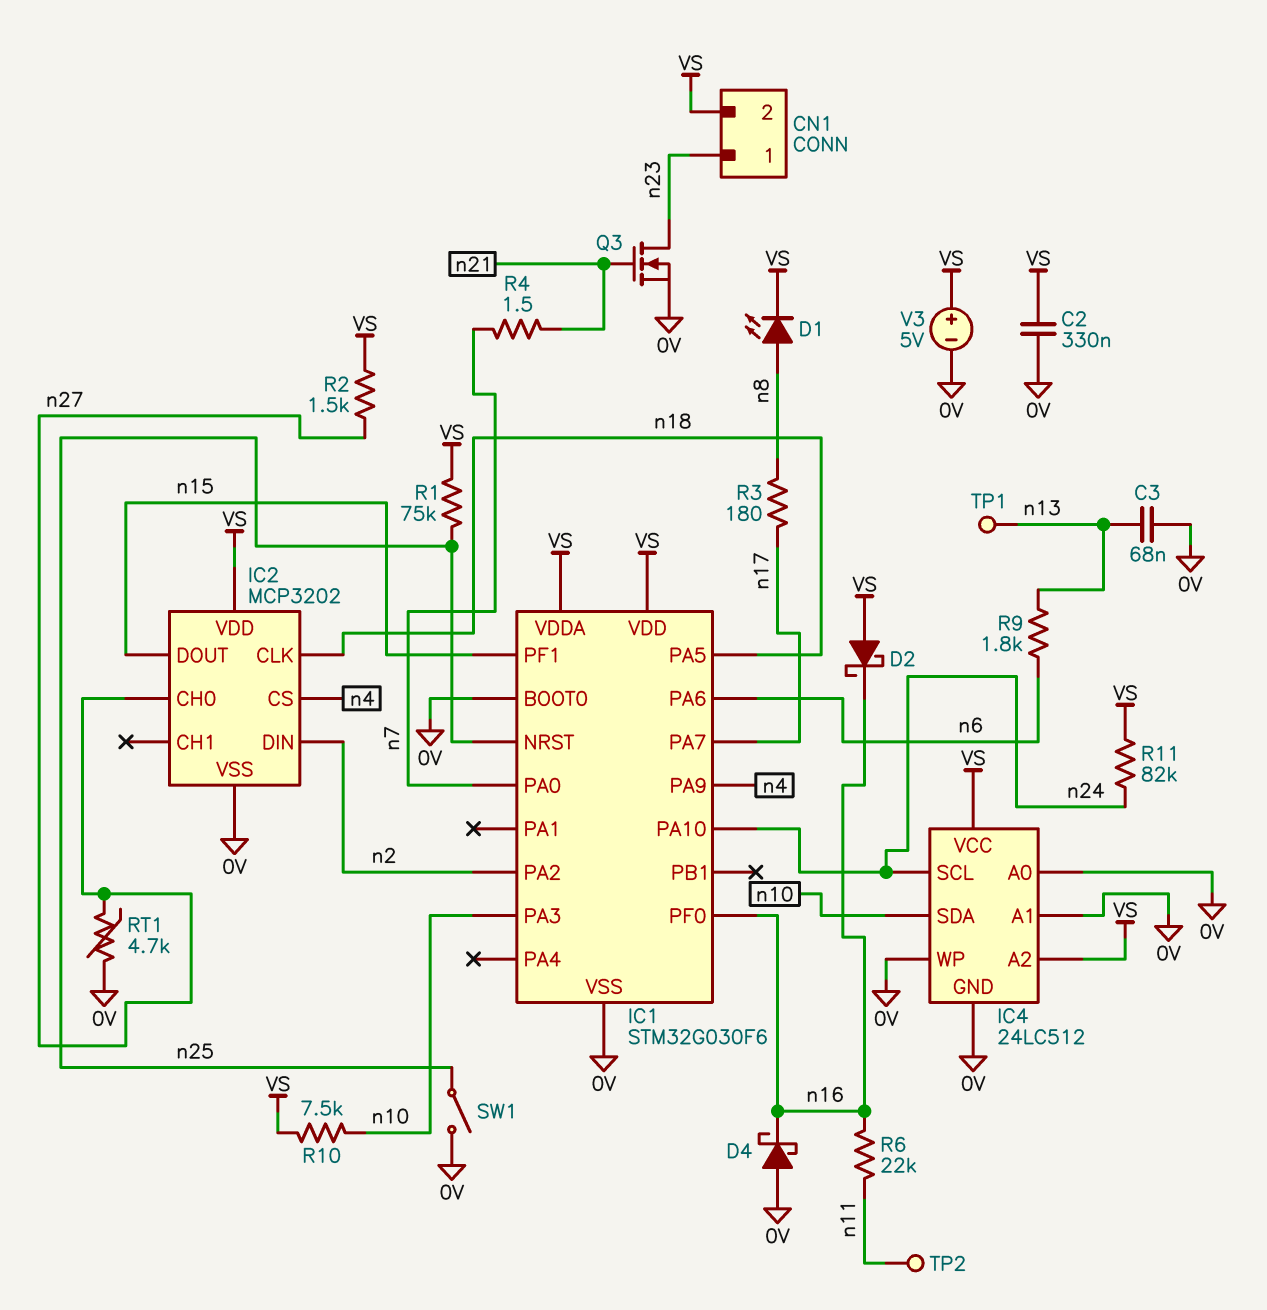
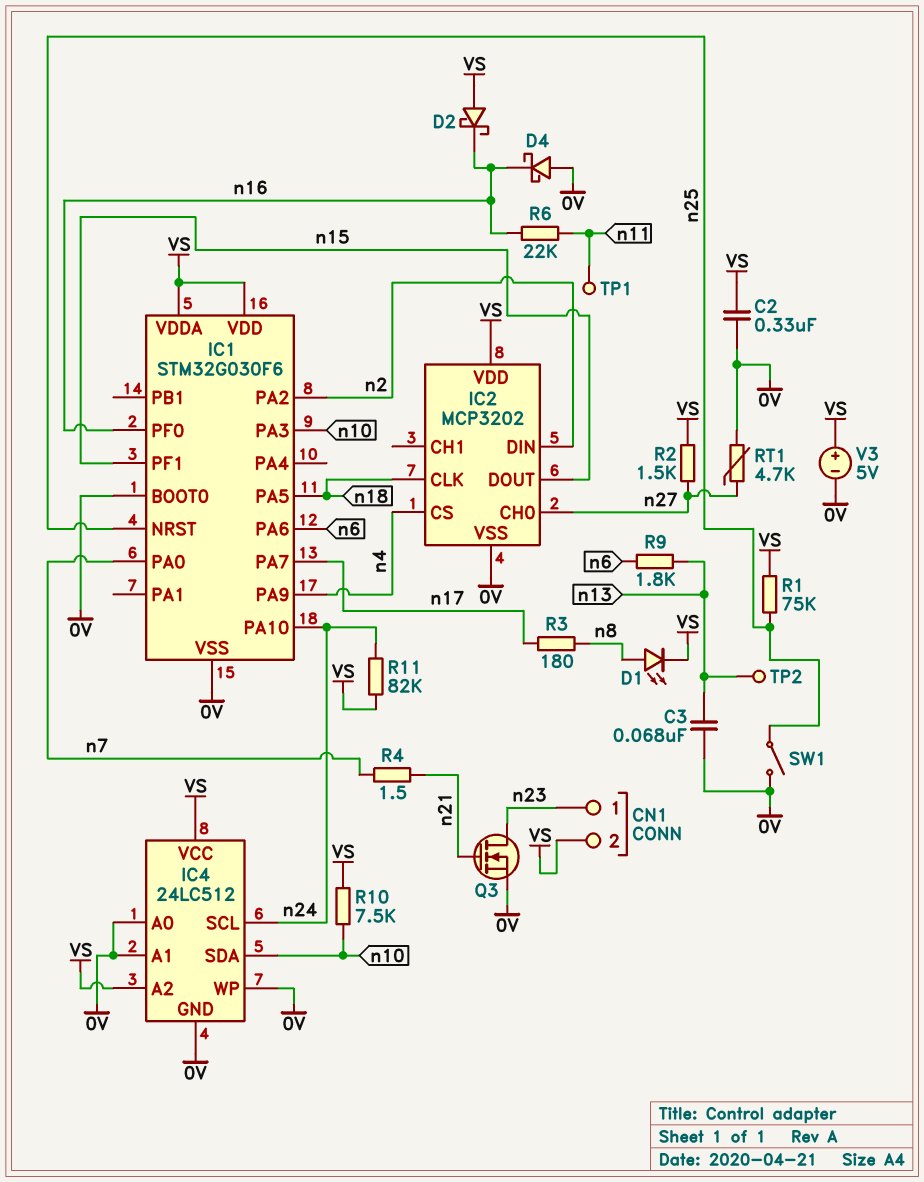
TP1: test point (n13) -> test point (n11)
TP2: test point (n11) -> test point (n13)

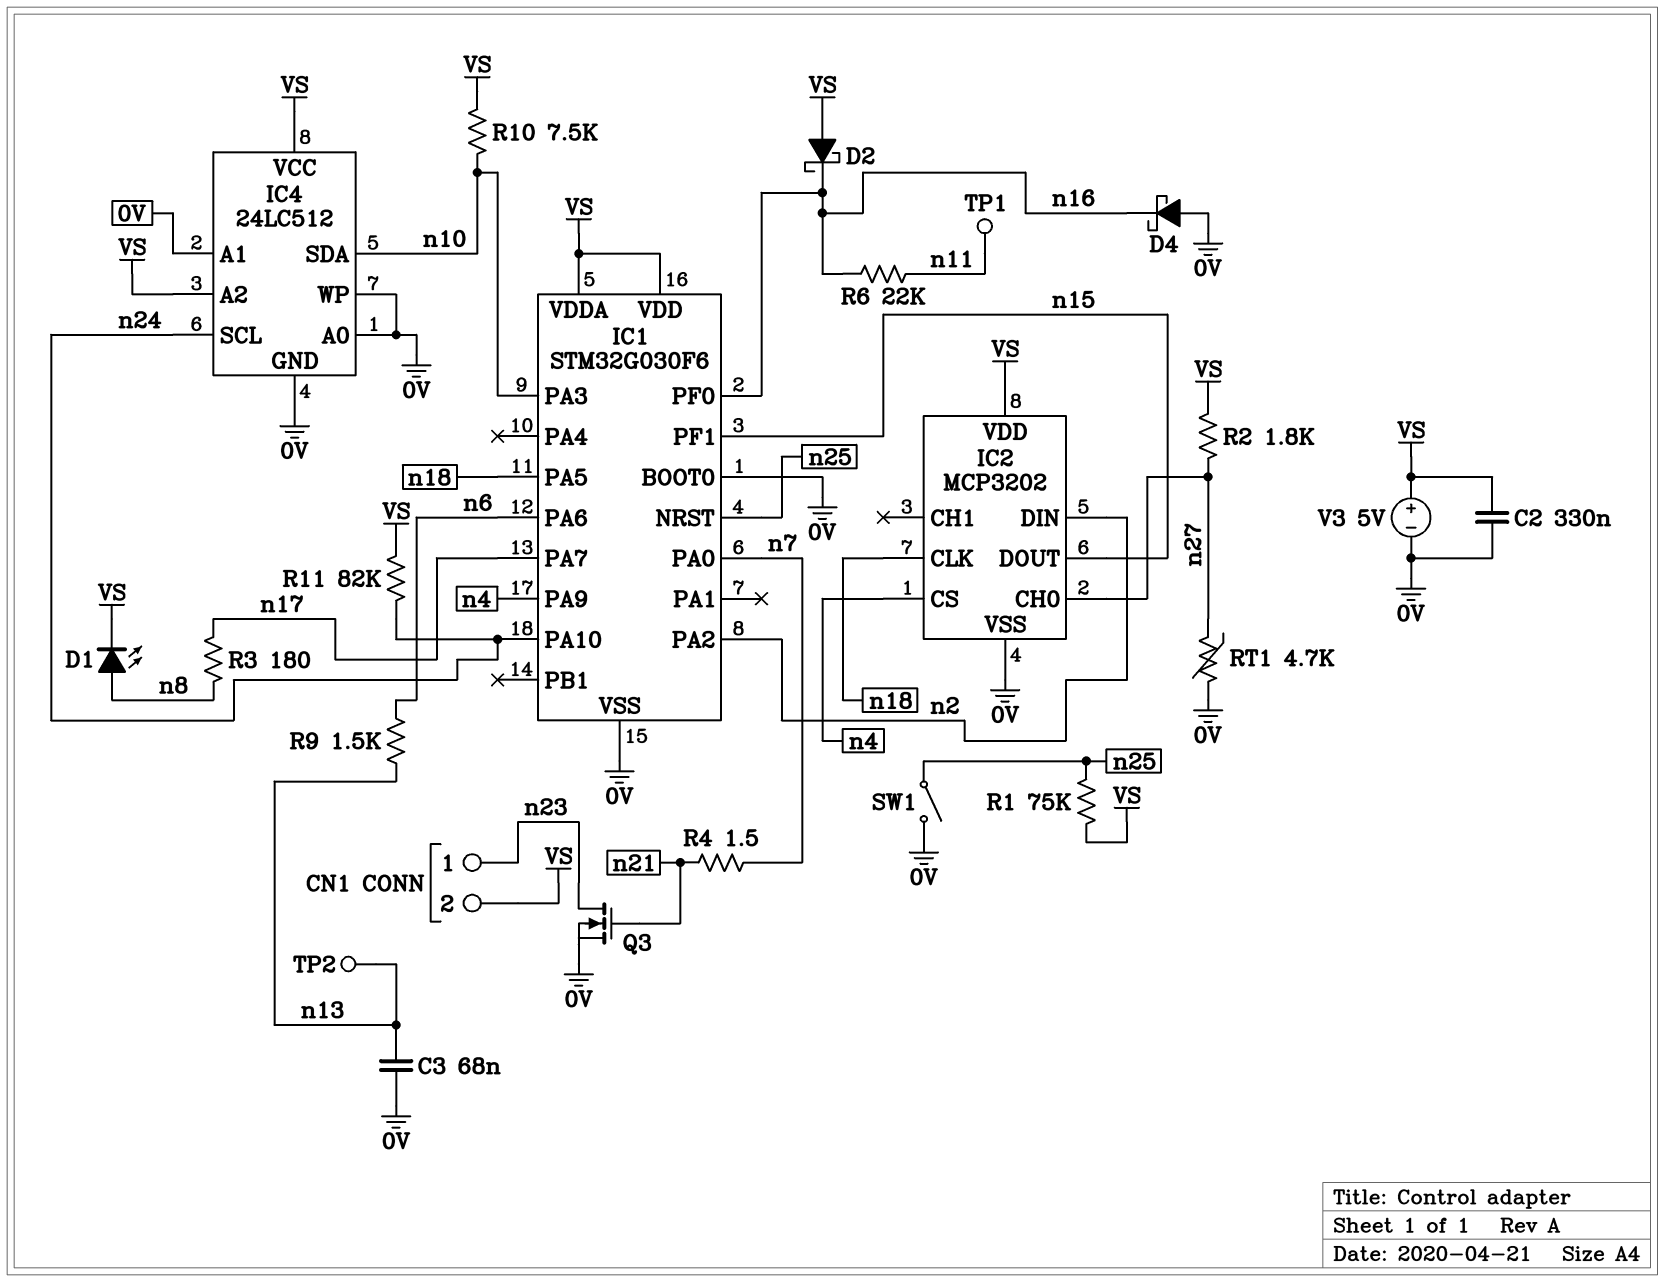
R2: 1.5k (VS, n27) -> 1.8k (VS, n27)
R9: 1.8k (n6, n13) -> 1.5k (n6, n13)

